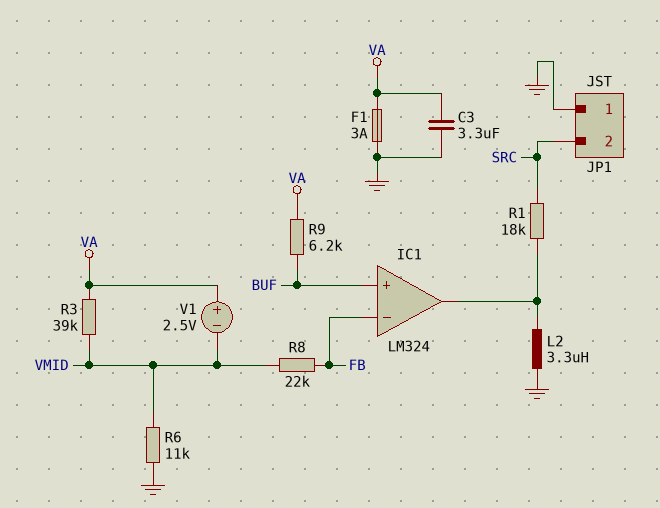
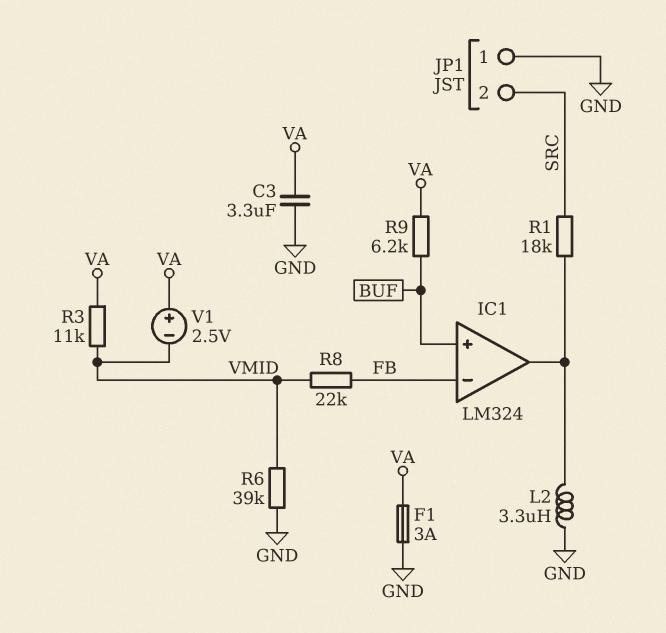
R3: 39k (VA, VMID) -> 11k (VA, VMID)
R6: 11k (GND, VMID) -> 39k (GND, VMID)

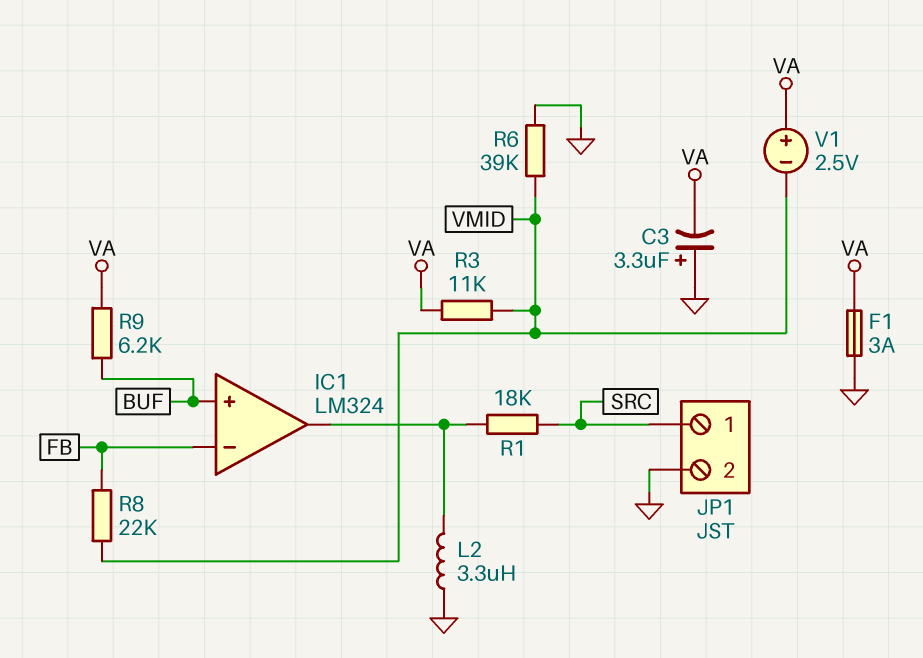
C3: 3.3uF (GND, VA) -> 3.3uF (plus GND, minus VA)
JP1 pin 1: GND -> SRC
JP1 pin 2: SRC -> GND

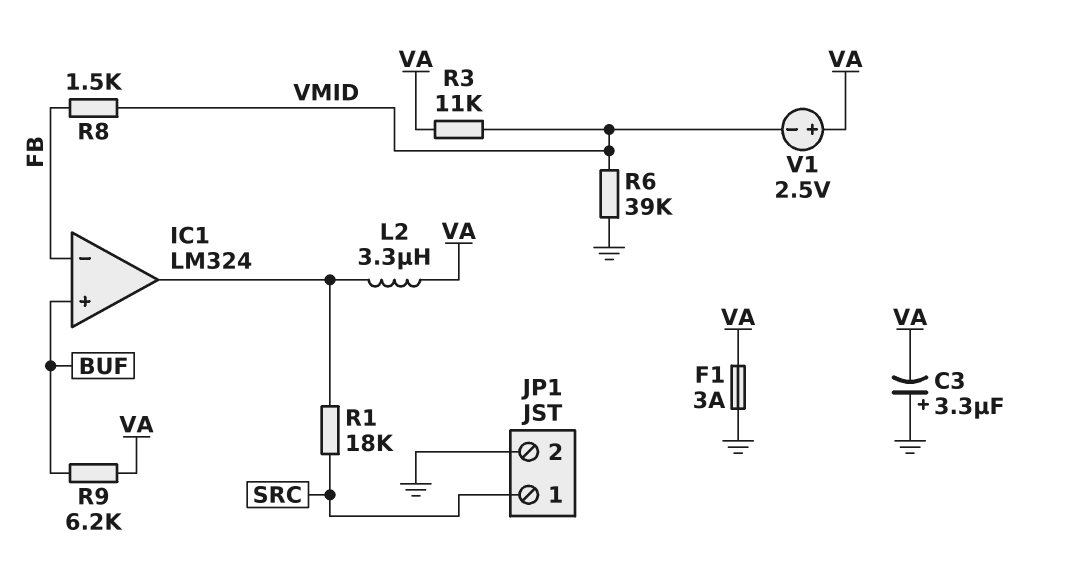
L2: 3.3uH (GND, IC1/out) -> 3.3uH (IC1/out, VA)
R8: 22k (FB, VMID) -> 1.5k (FB, VMID)

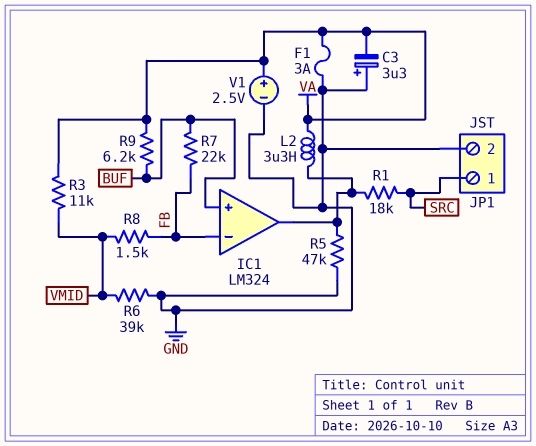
R5: none -> 47k (GND, IC1/out)
R7: none -> 22k (BUF, FB)
V1: 2.5V (plus VA, minus VMID) -> 2.5V (plus VA, minus GND)

